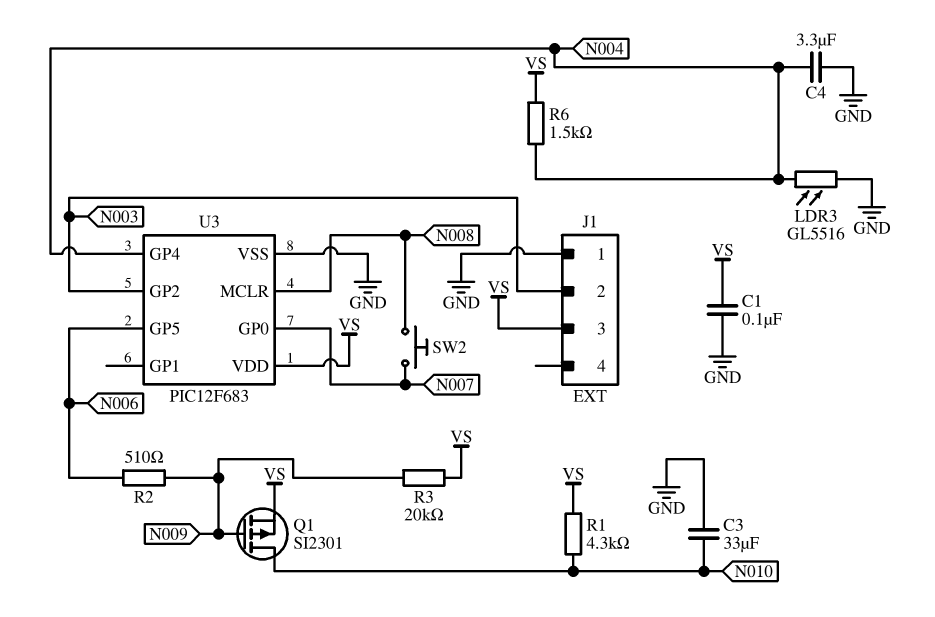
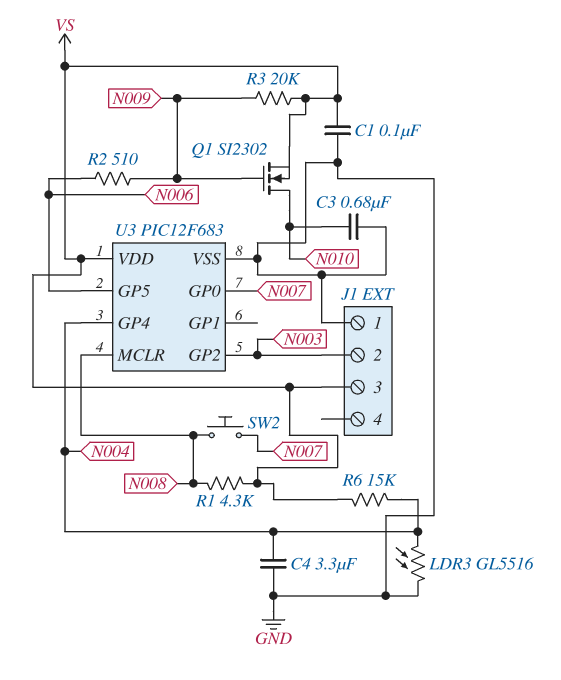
C3: 33uF (GND, N010) -> 680nF (GND, N010)
Q1: PMOS SI2301 (G N009, D N010, S VS) -> NMOS SI2302 (G N009, D N010, S VS)
R1: 4.3k (N010, VS) -> 4.3k (N008, VS)
R6: 1.5k (N004, VS) -> 15k (N004, VS)

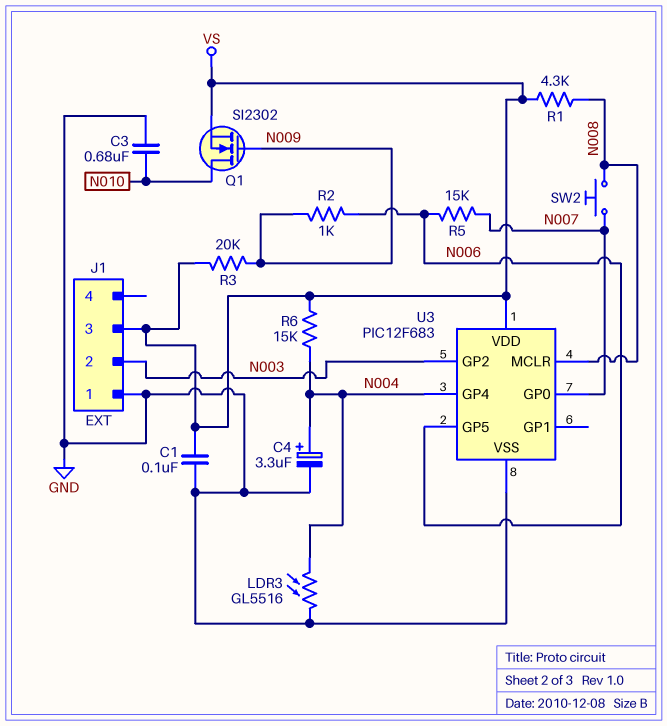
C4: 3.3uF (GND, N004) -> 3.3uF (plus N004, minus GND)
R2: 510 (N006, N009) -> 1k (N006, N009)
R5: none -> 15k (N006, N007)

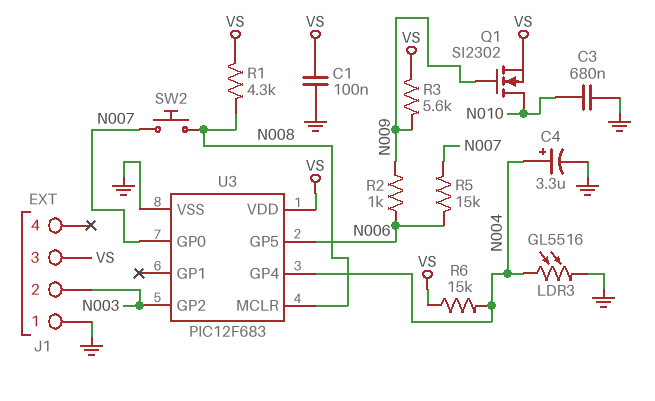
R3: 20k (N009, VS) -> 5.6k (N009, VS)

